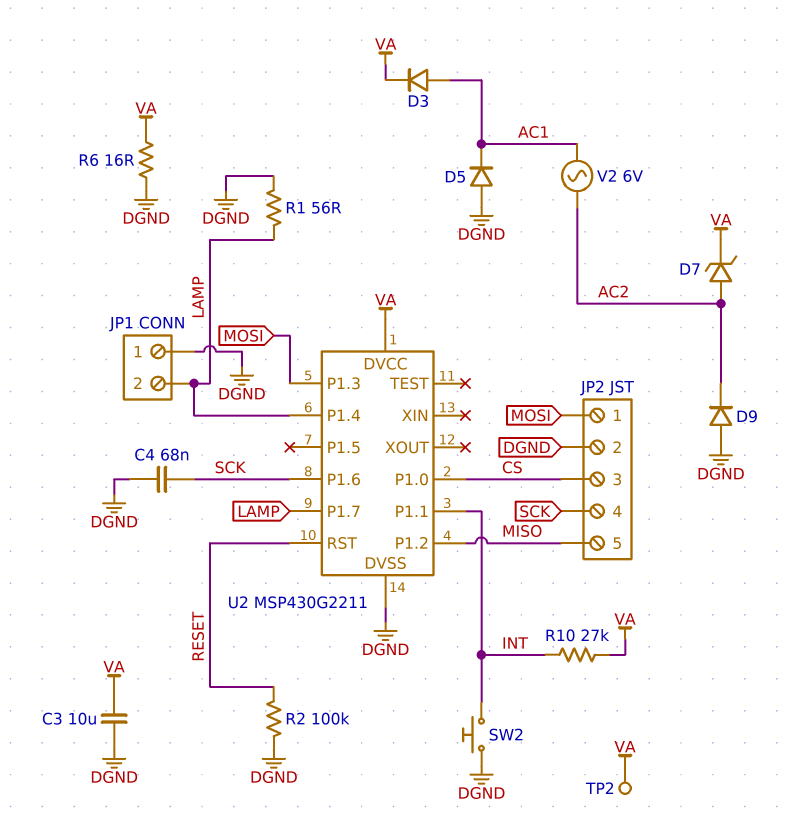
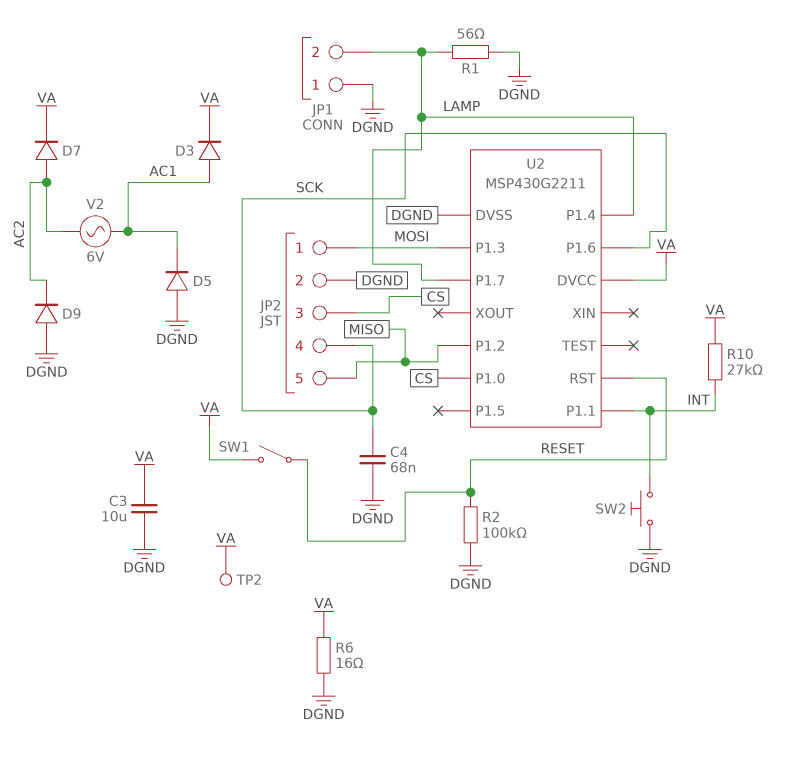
D7: zener (A AC2, K VA) -> diode (A AC2, K VA)
SW1: none -> switch (RESET, VA)

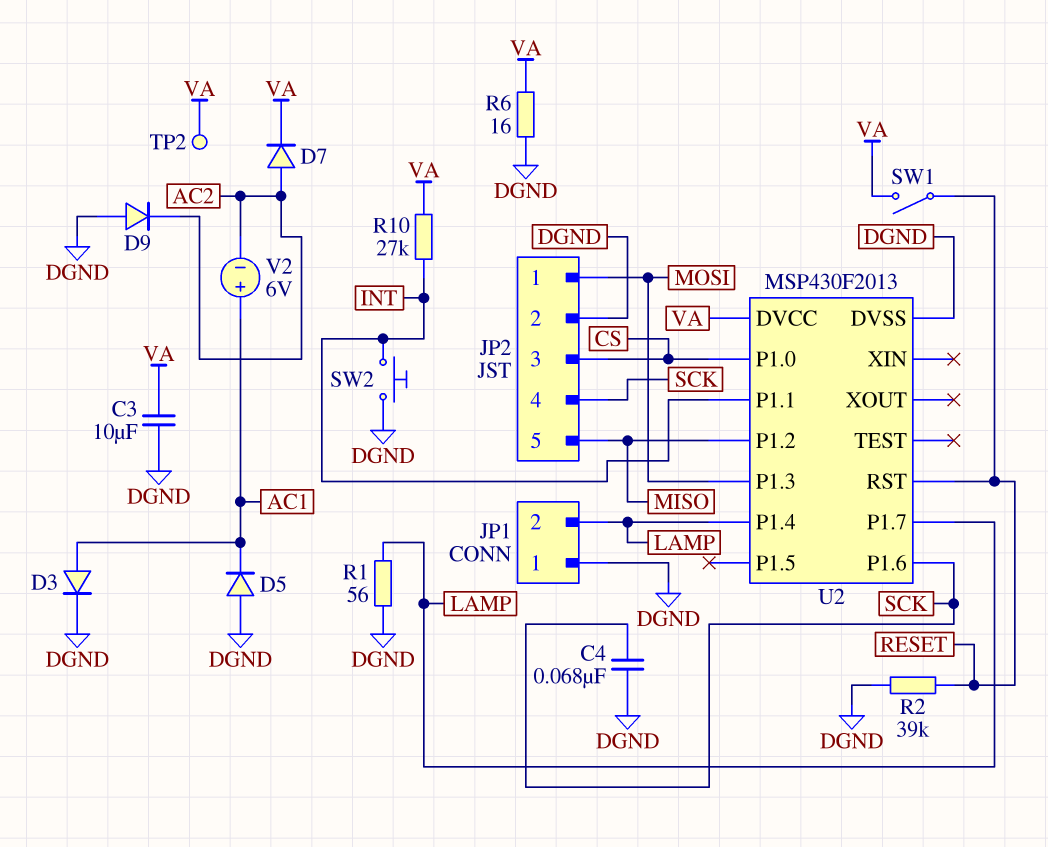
D3: diode (A AC1, K VA) -> diode (A AC1, K DGND)
R2: 100k (DGND, RESET) -> 39k (DGND, RESET)
U2: MSP430G2211 -> MSP430F2013
V2: AC 6V (AC1, AC2) -> 6V (plus AC1, minus AC2)

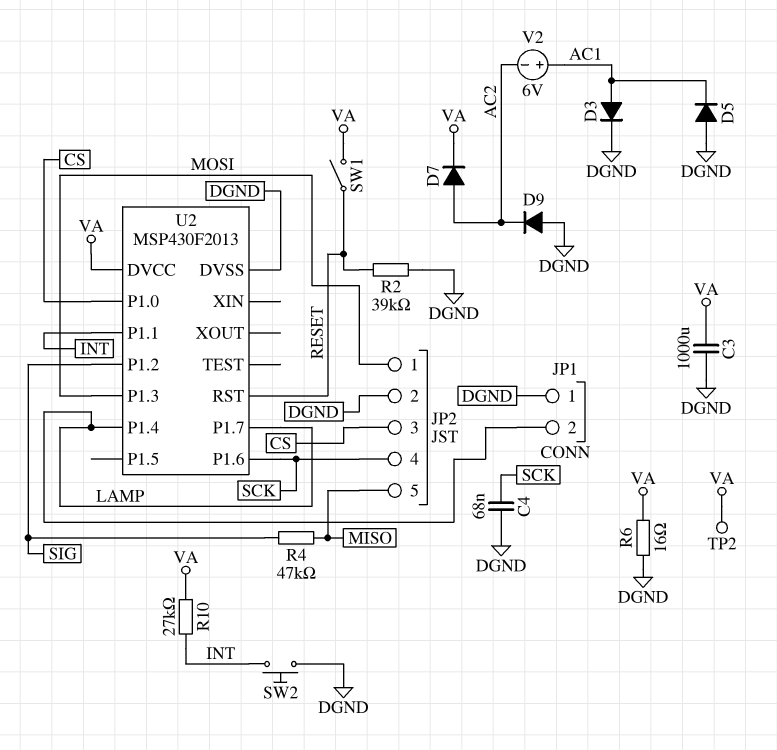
C3: 10uF (DGND, VA) -> 1000uF (DGND, VA)
R1: 56 (DGND, LAMP) -> none
R4: none -> 47k (MISO, SIG)
U2 pin P1.2: MISO -> SIG

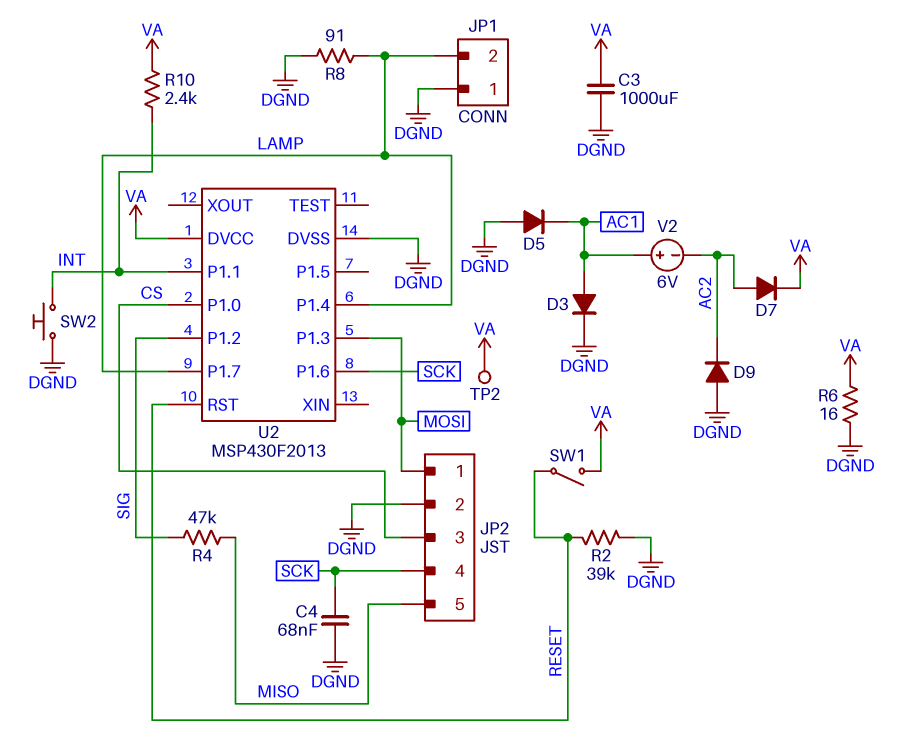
R8: none -> 91 (DGND, LAMP)
R10: 27k (INT, VA) -> 2.4k (INT, VA)

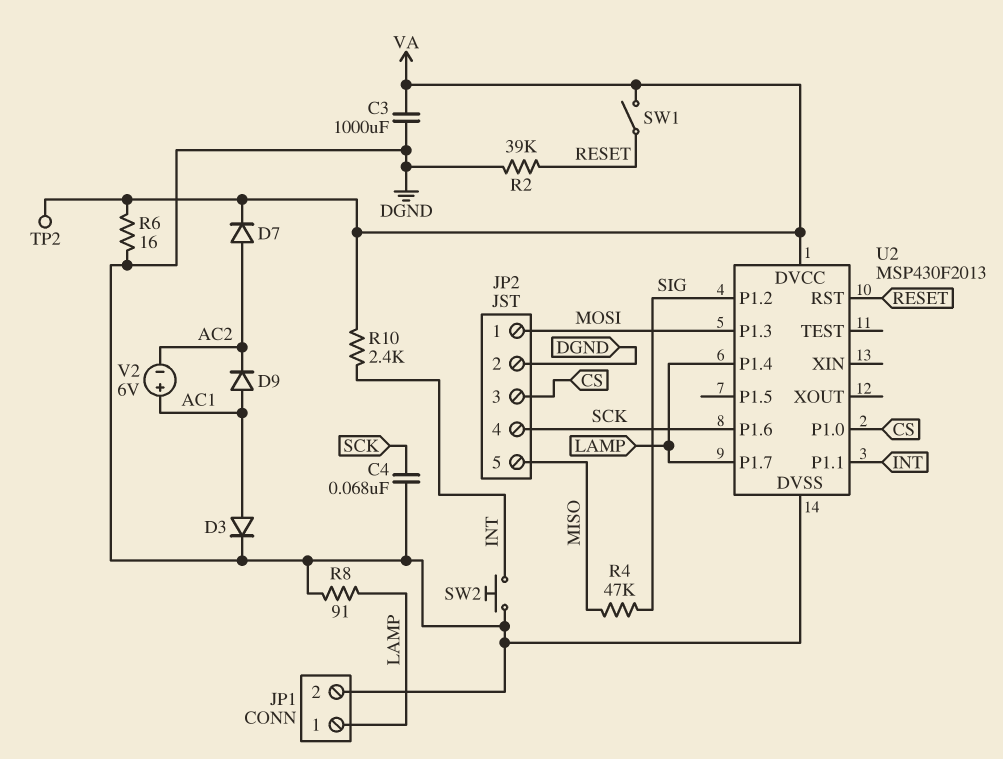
D5: diode (A DGND, K AC1) -> none
D9: diode (A DGND, K AC2) -> diode (A AC1, K AC2)
JP1 pin 1: DGND -> LAMP
JP1 pin 2: LAMP -> DGND

